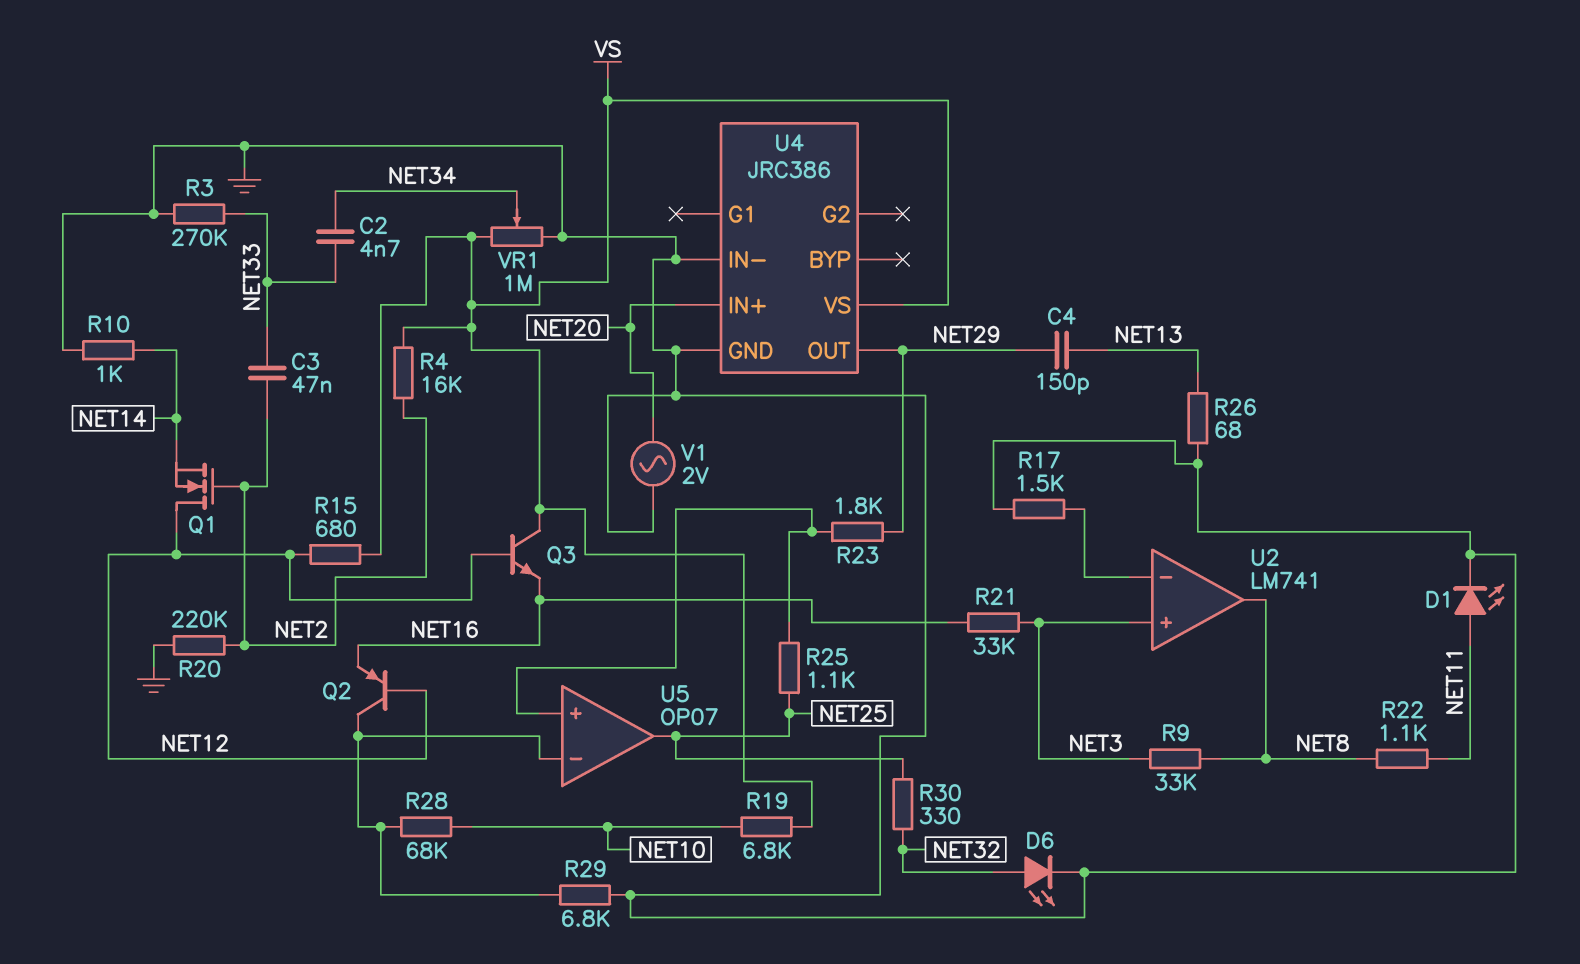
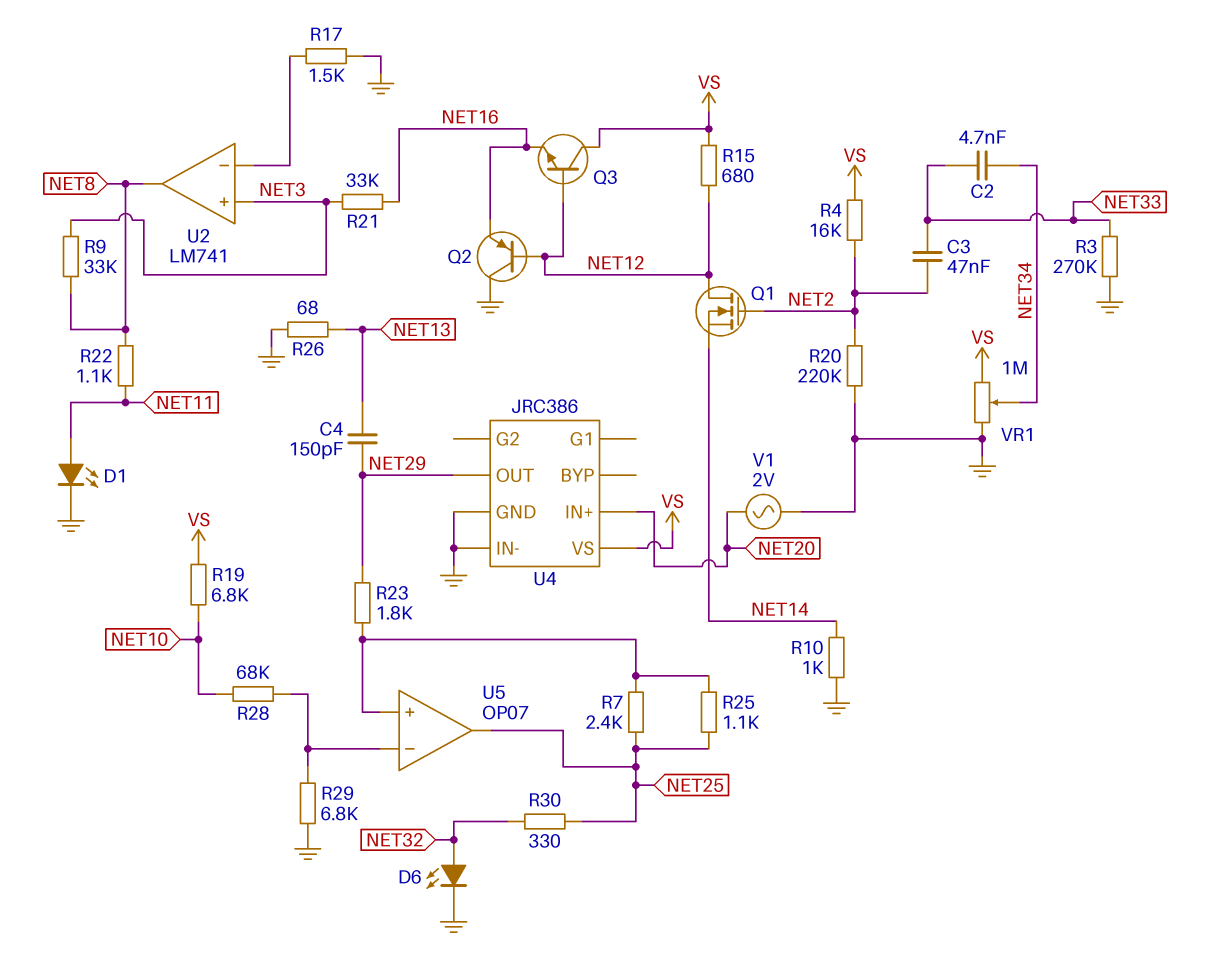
Q2: PNP (B NET12, C U5/in-, E NET16) -> PNP (B NET12, C GND, E NET16)
R7: none -> 2.4k (NET25, U5/in+)

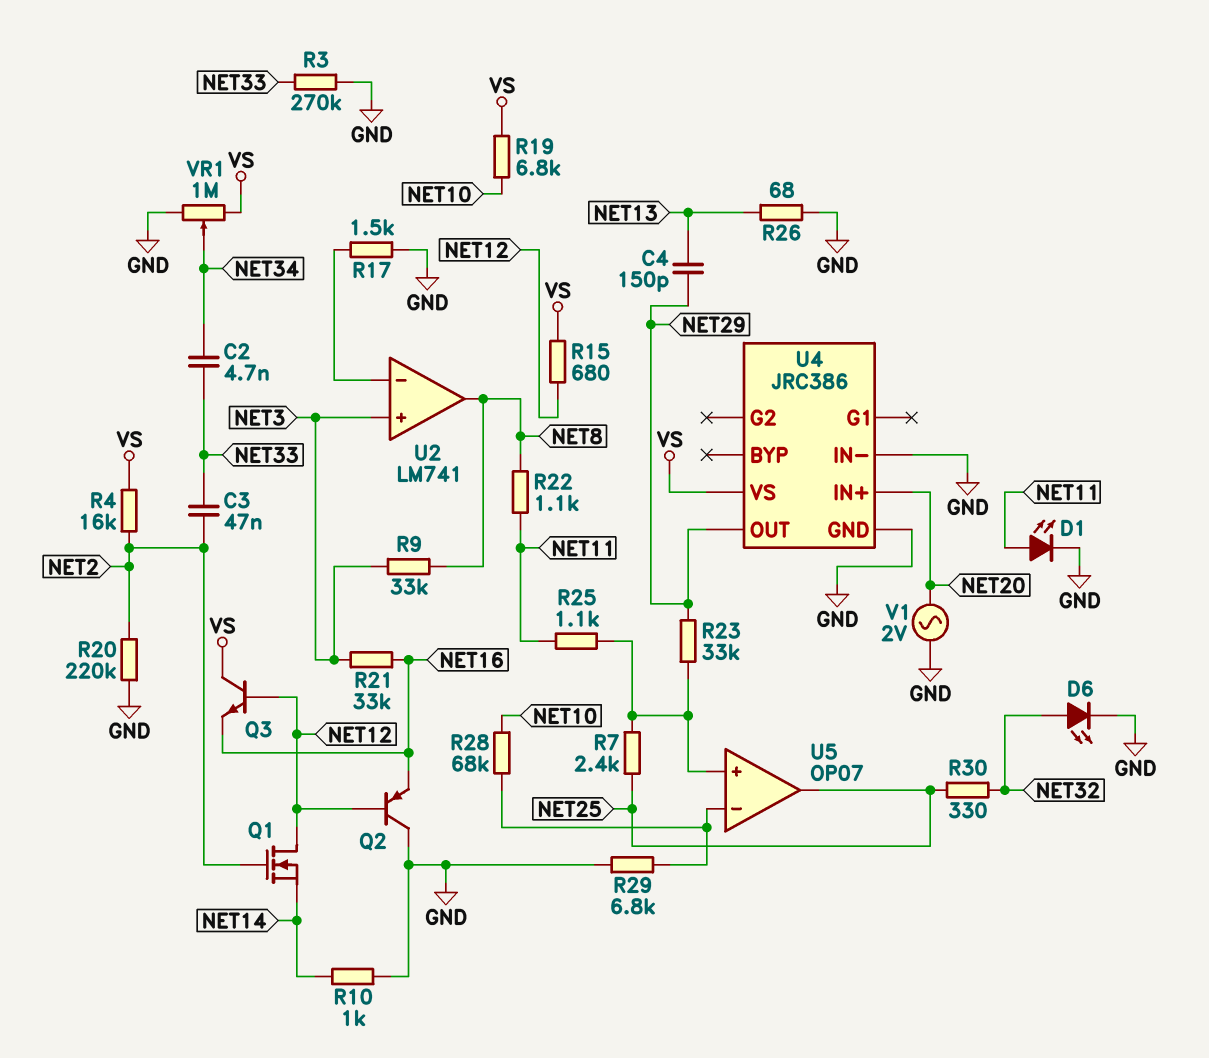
R23: 1.8k (NET29, U5/in+) -> 33k (NET29, U5/in+)
R25: 1.1k (NET25, U5/in+) -> 1.1k (NET11, U5/in+)

